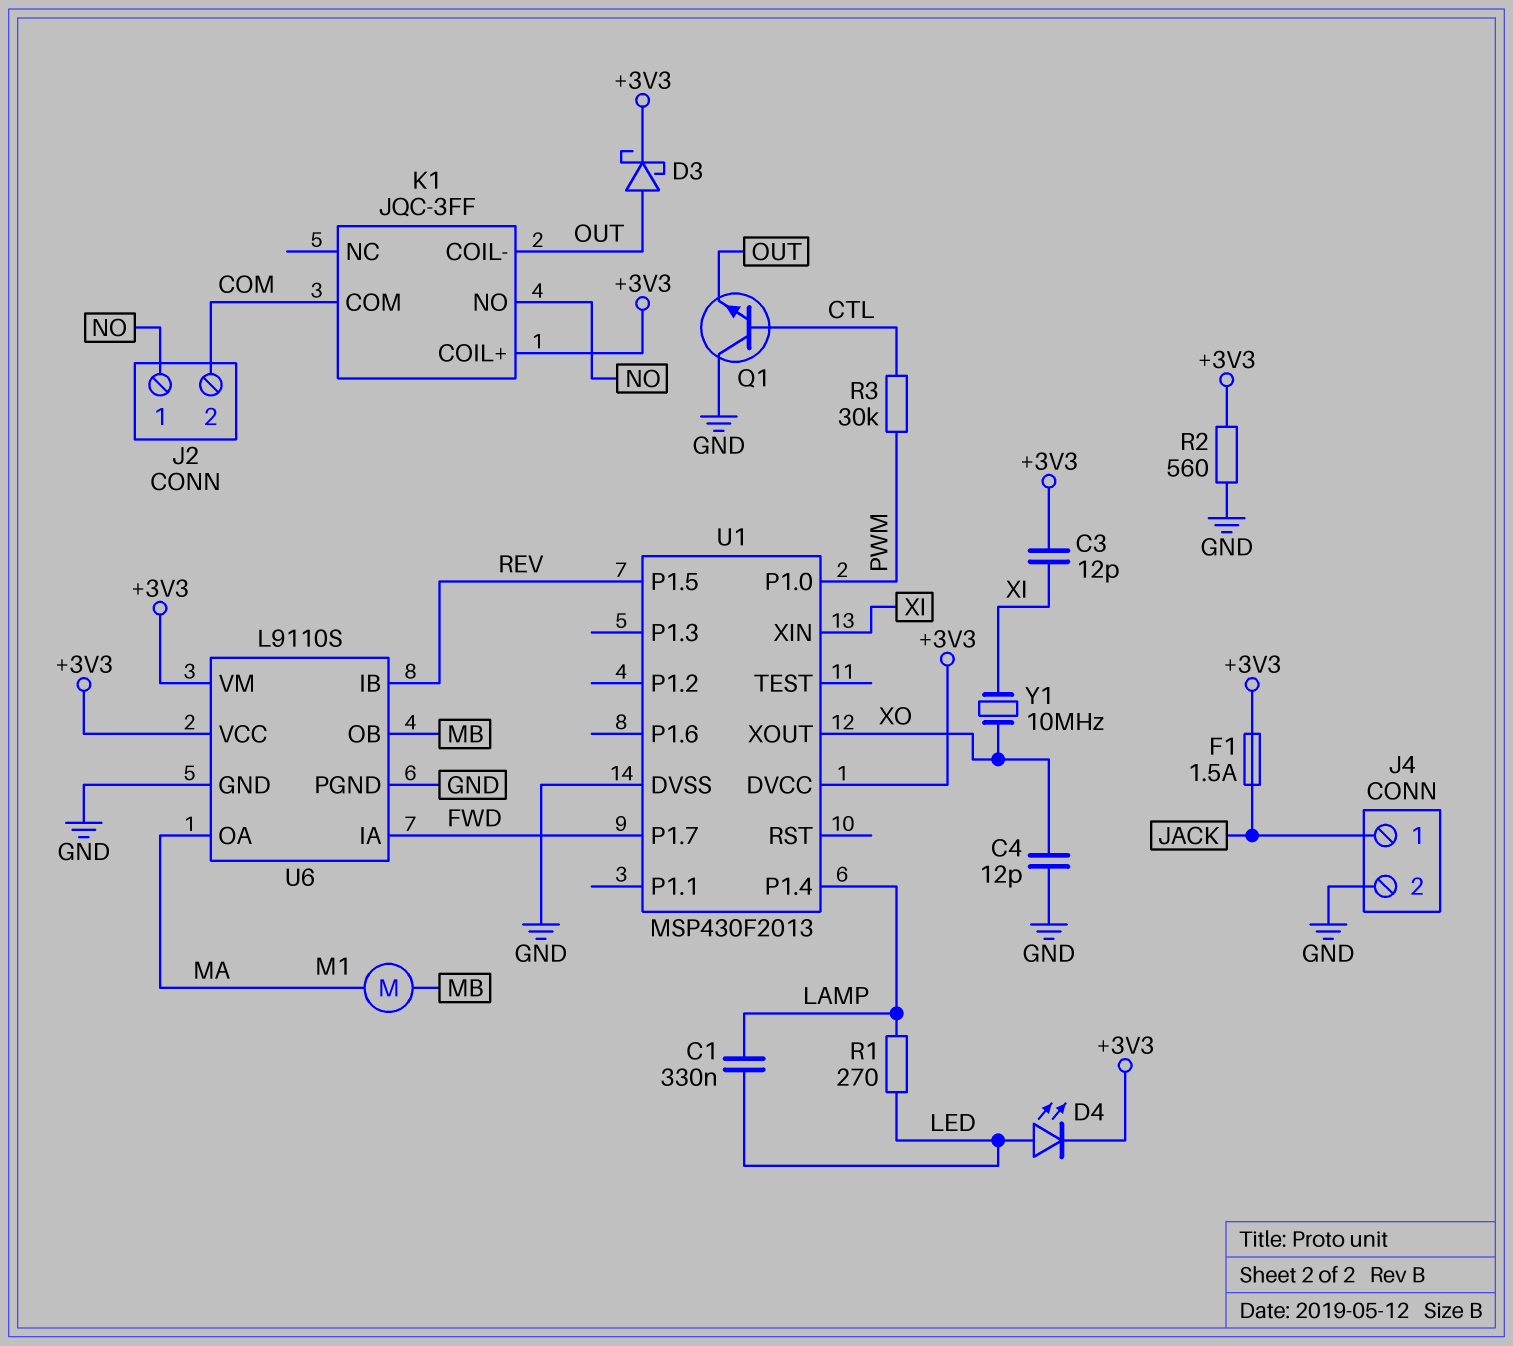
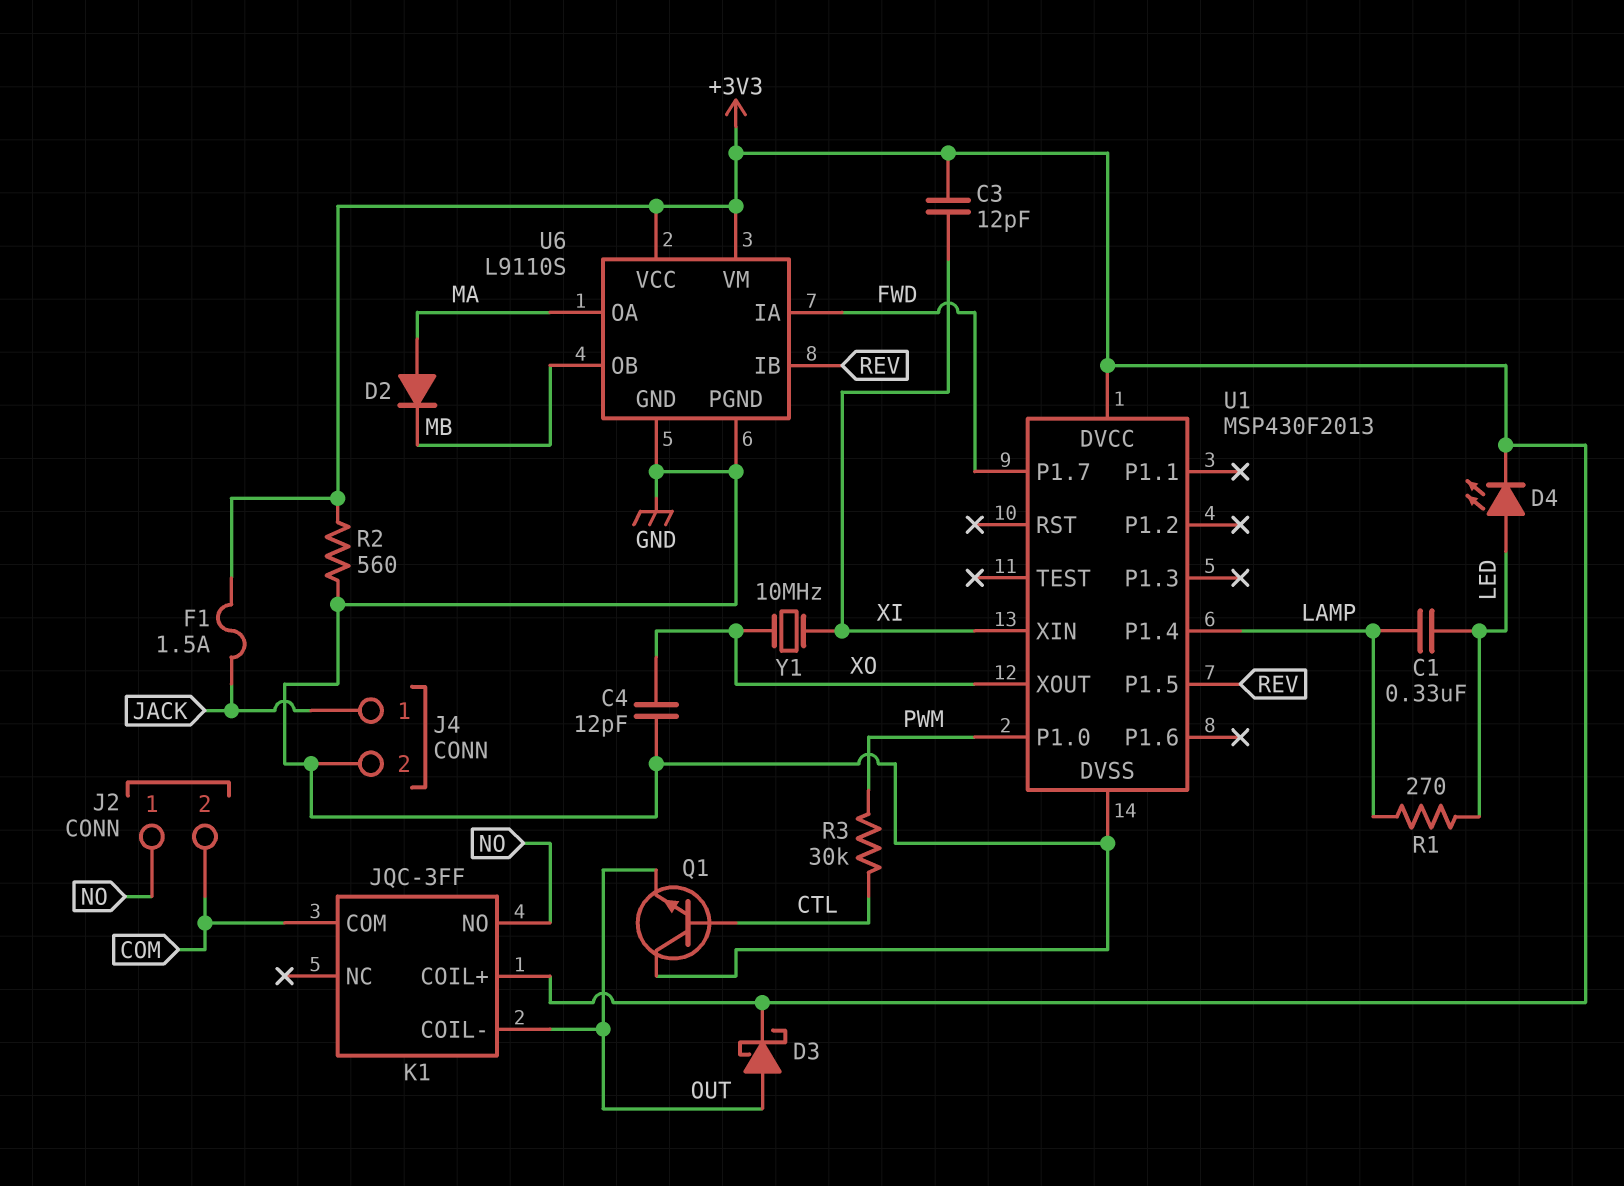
D2: none -> diode (A MA, K MB)
M1: motor (MA, MB) -> none

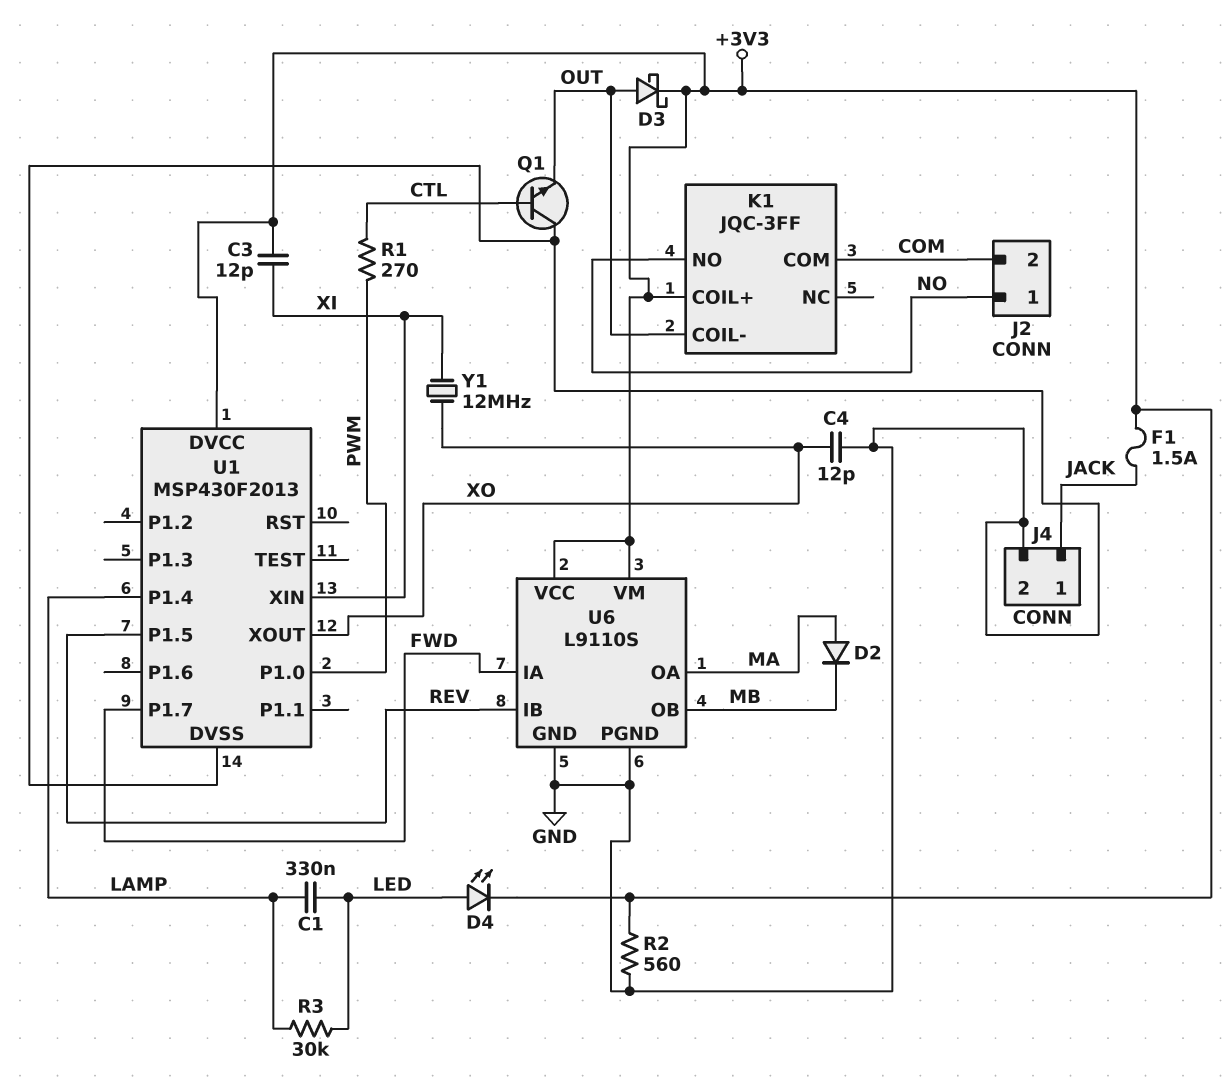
R1: 270 (LAMP, LED) -> 270 (CTL, PWM)
R3: 30k (CTL, PWM) -> 30k (LAMP, LED)
Y1: 10MHz (XI, XO) -> 12MHz (XI, XO)

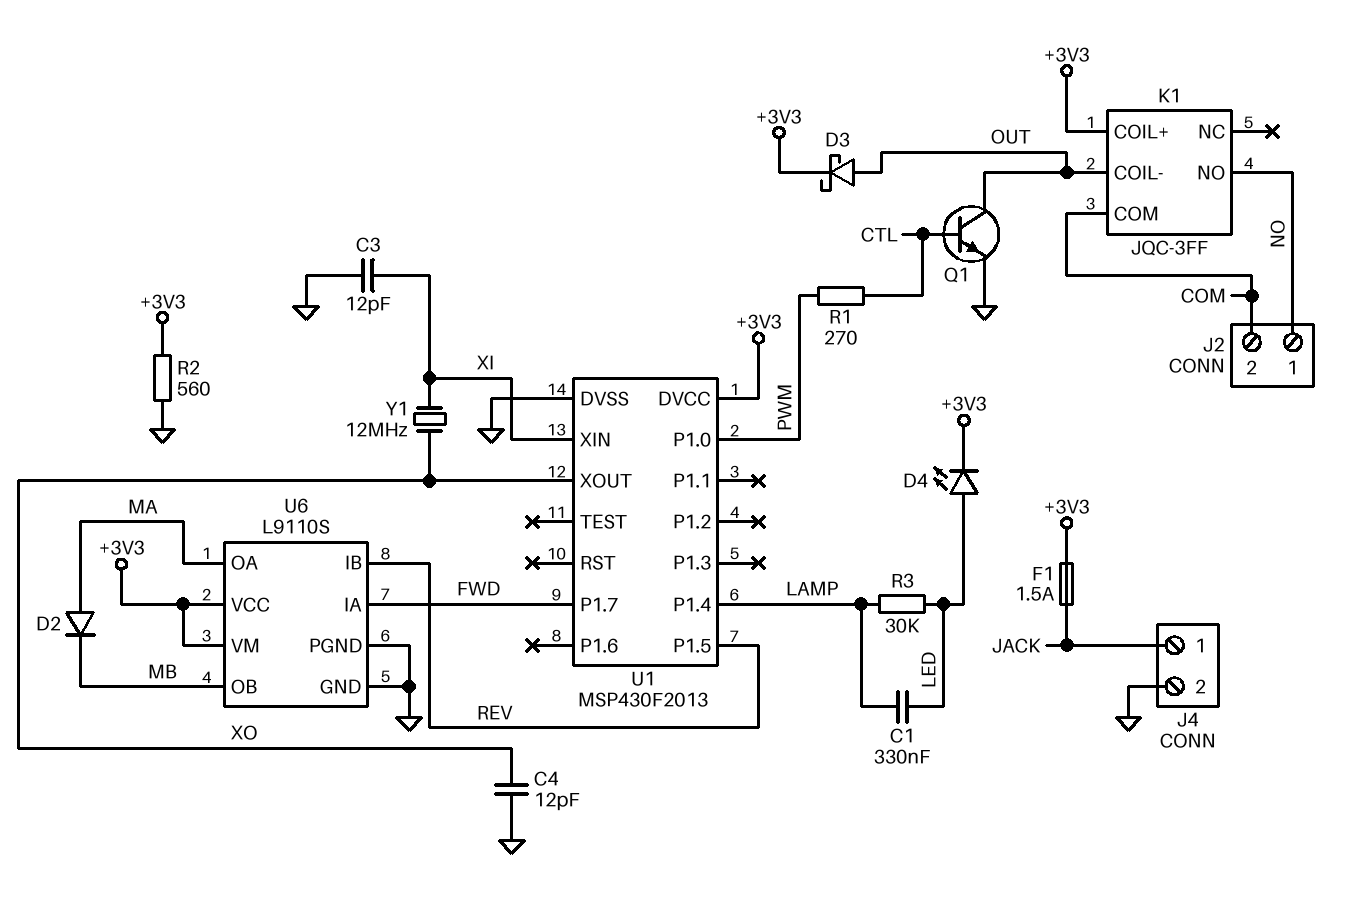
C3: 12pF (+3V3, XI) -> 12pF (GND, XI)
Q1: NPN (B CTL, C GND, E OUT) -> NPN (B CTL, C OUT, E GND)

